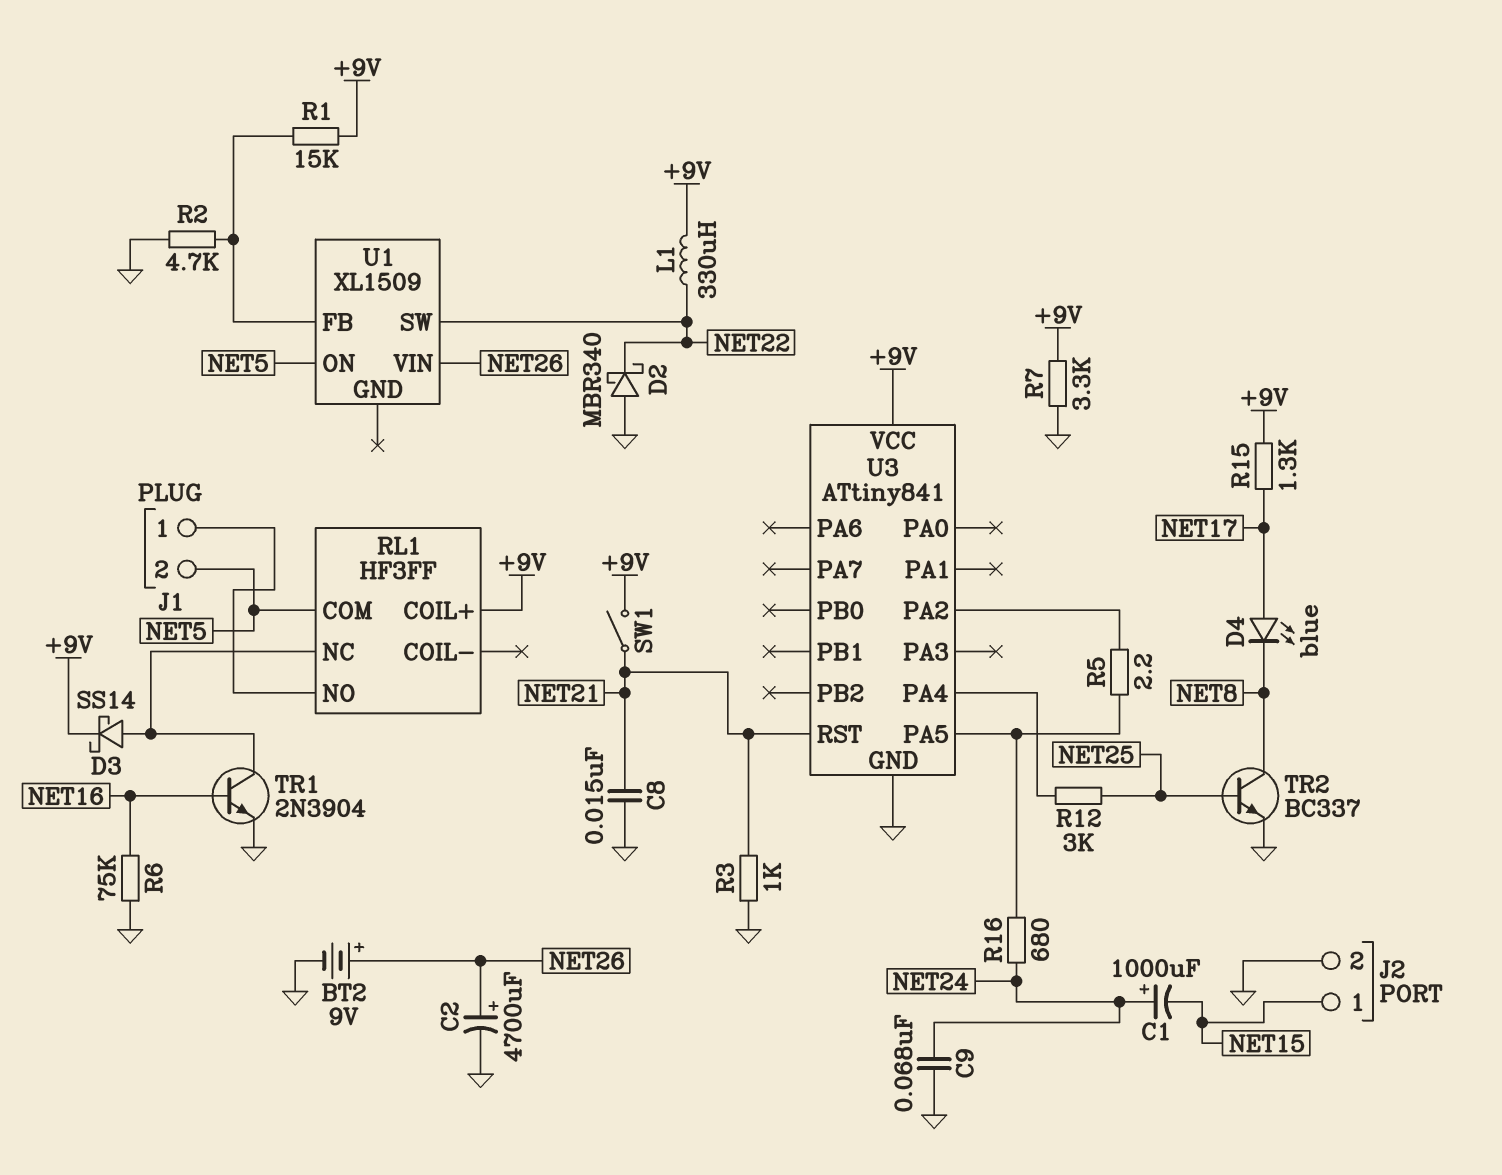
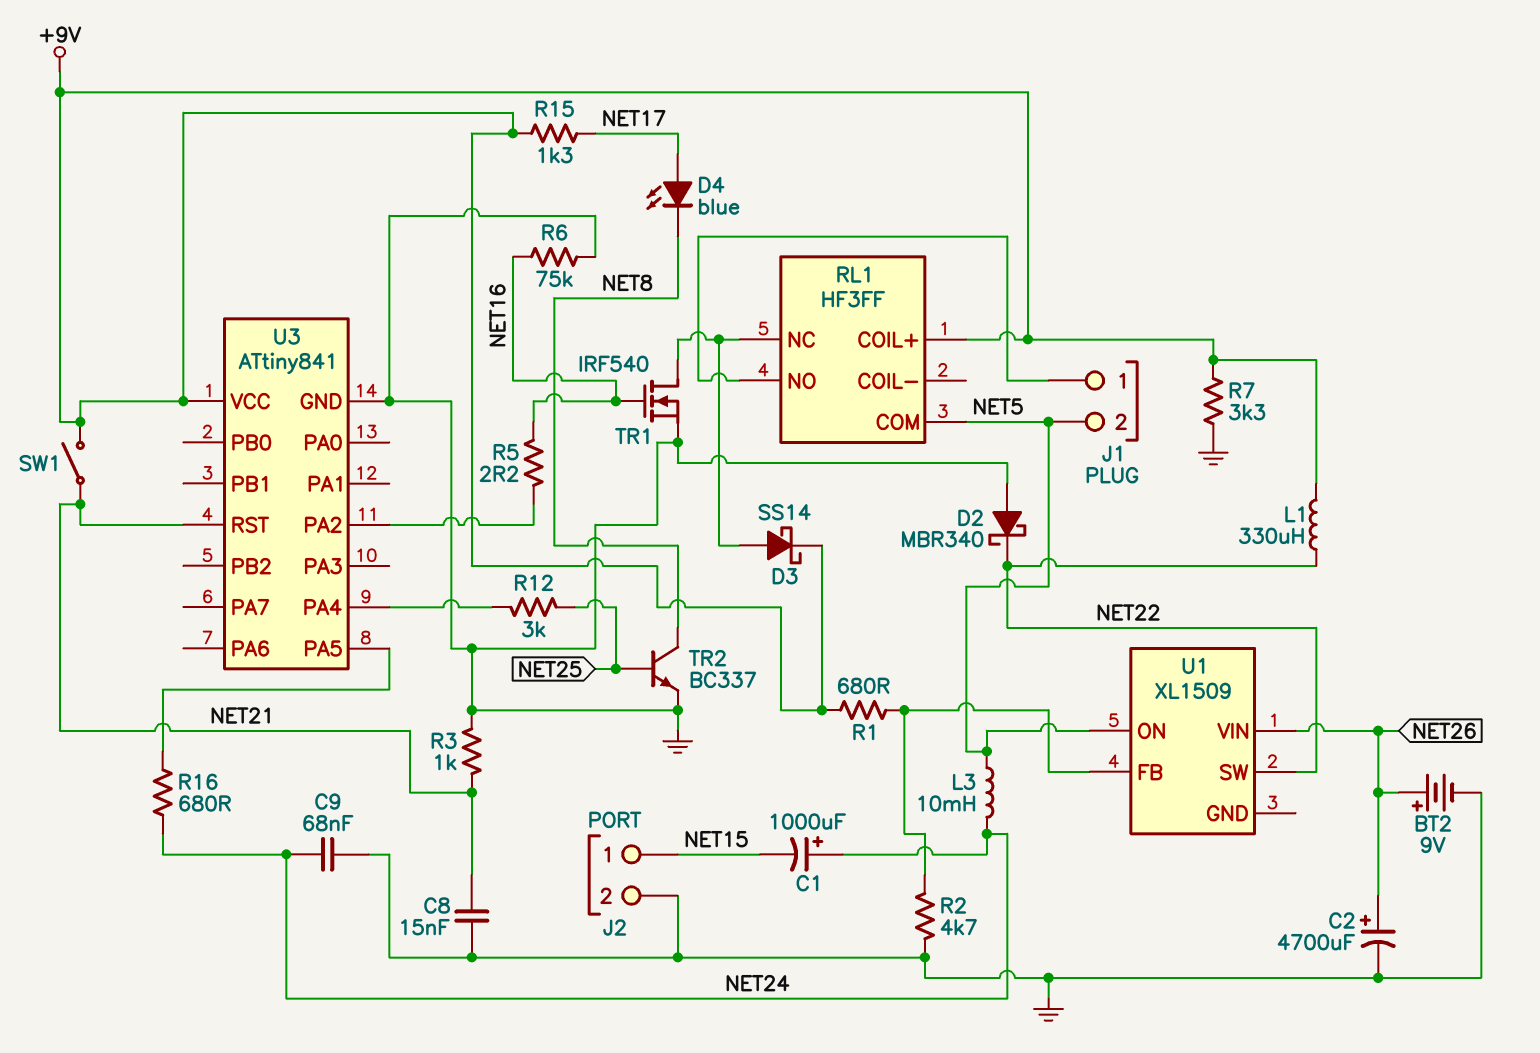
L3: none -> 10mH (NET5, NET24)
R1: 15k (+9V, U1/FB) -> 680 (+9V, U1/FB)
R5: 2.2 (U3/PA2, U3/PA5) -> 2.2 (NET16, U3/PA2)
TR1: NPN 2N3904 (B NET16, C RL1/NC, E GND) -> NMOS IRF540 (G NET16, D RL1/NC, S GND)

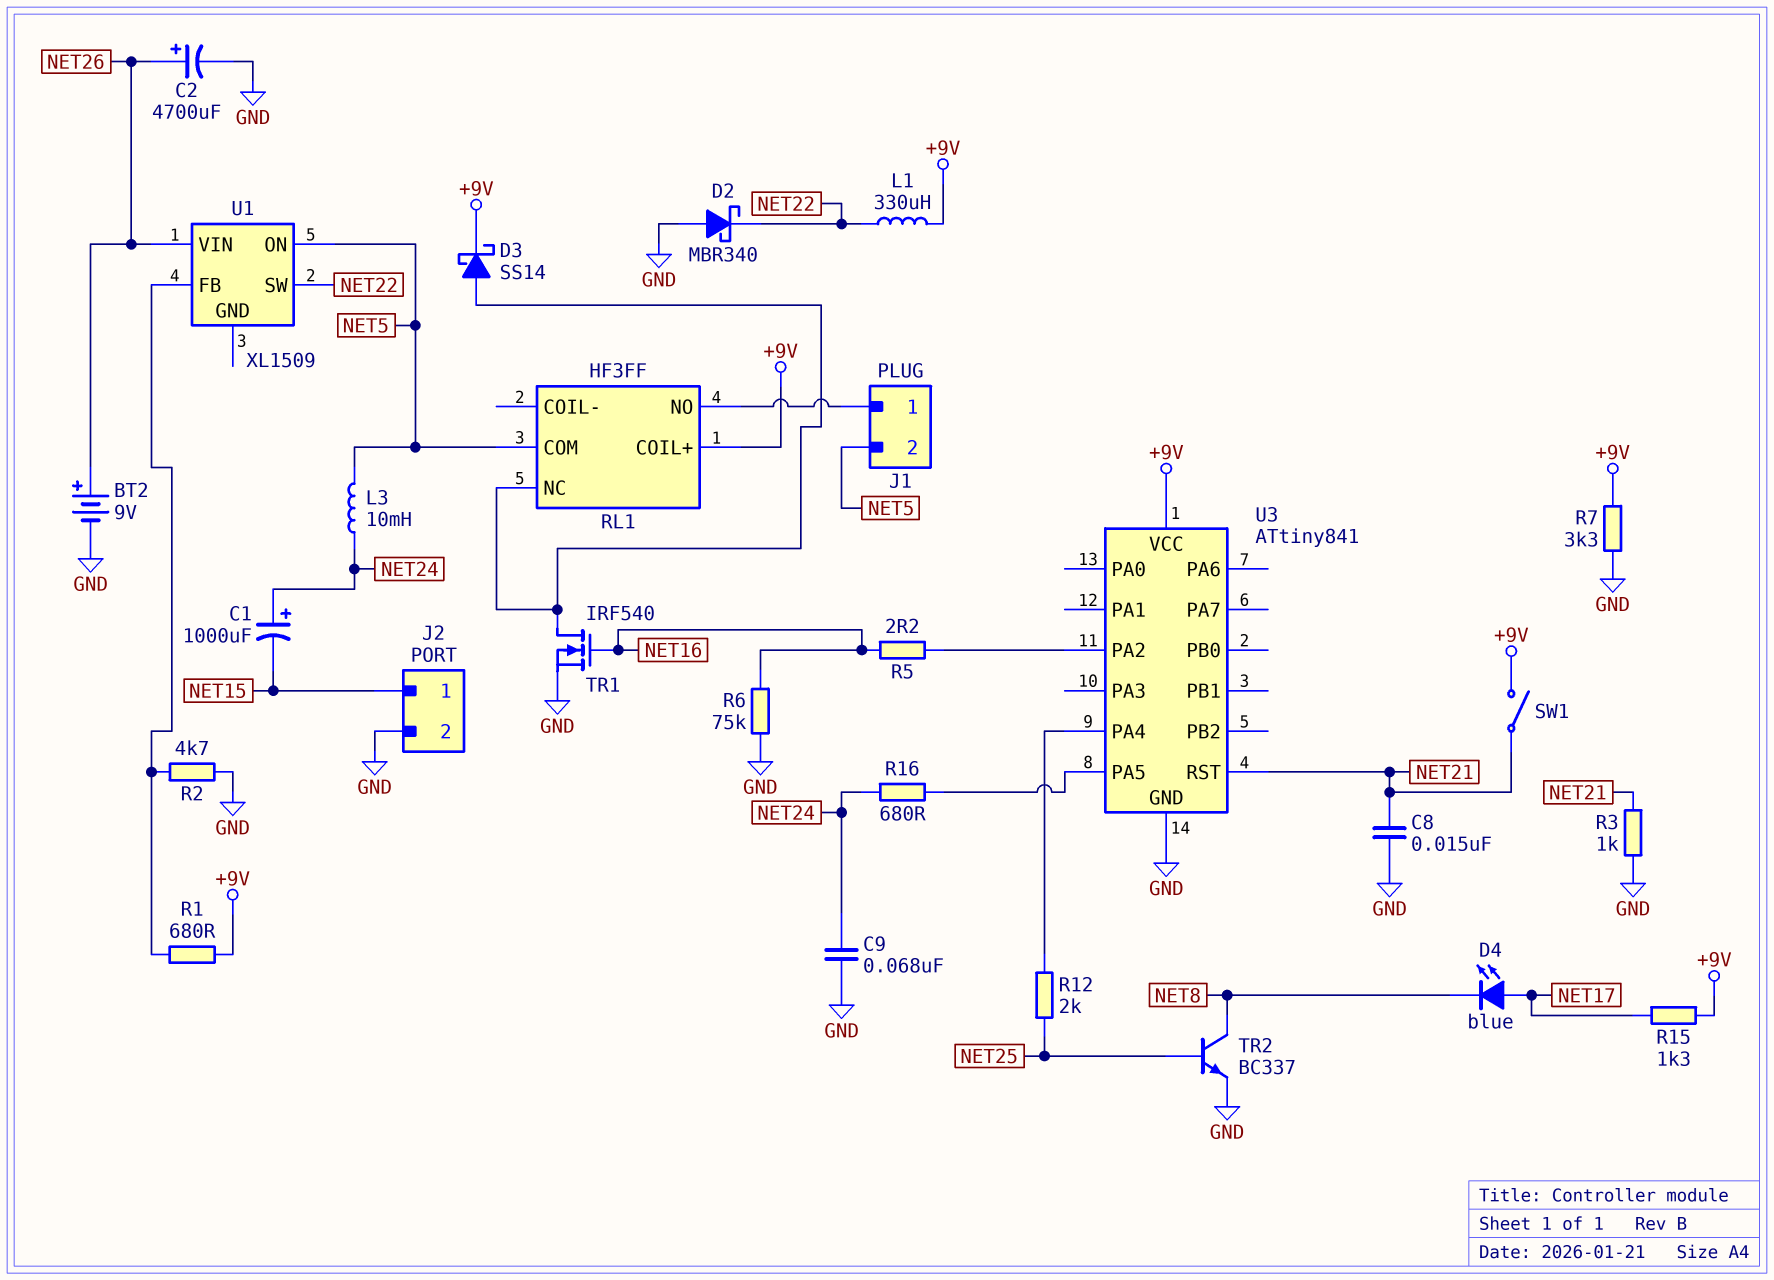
R12: 3k (NET25, U3/PA4) -> 2k (NET25, U3/PA4)

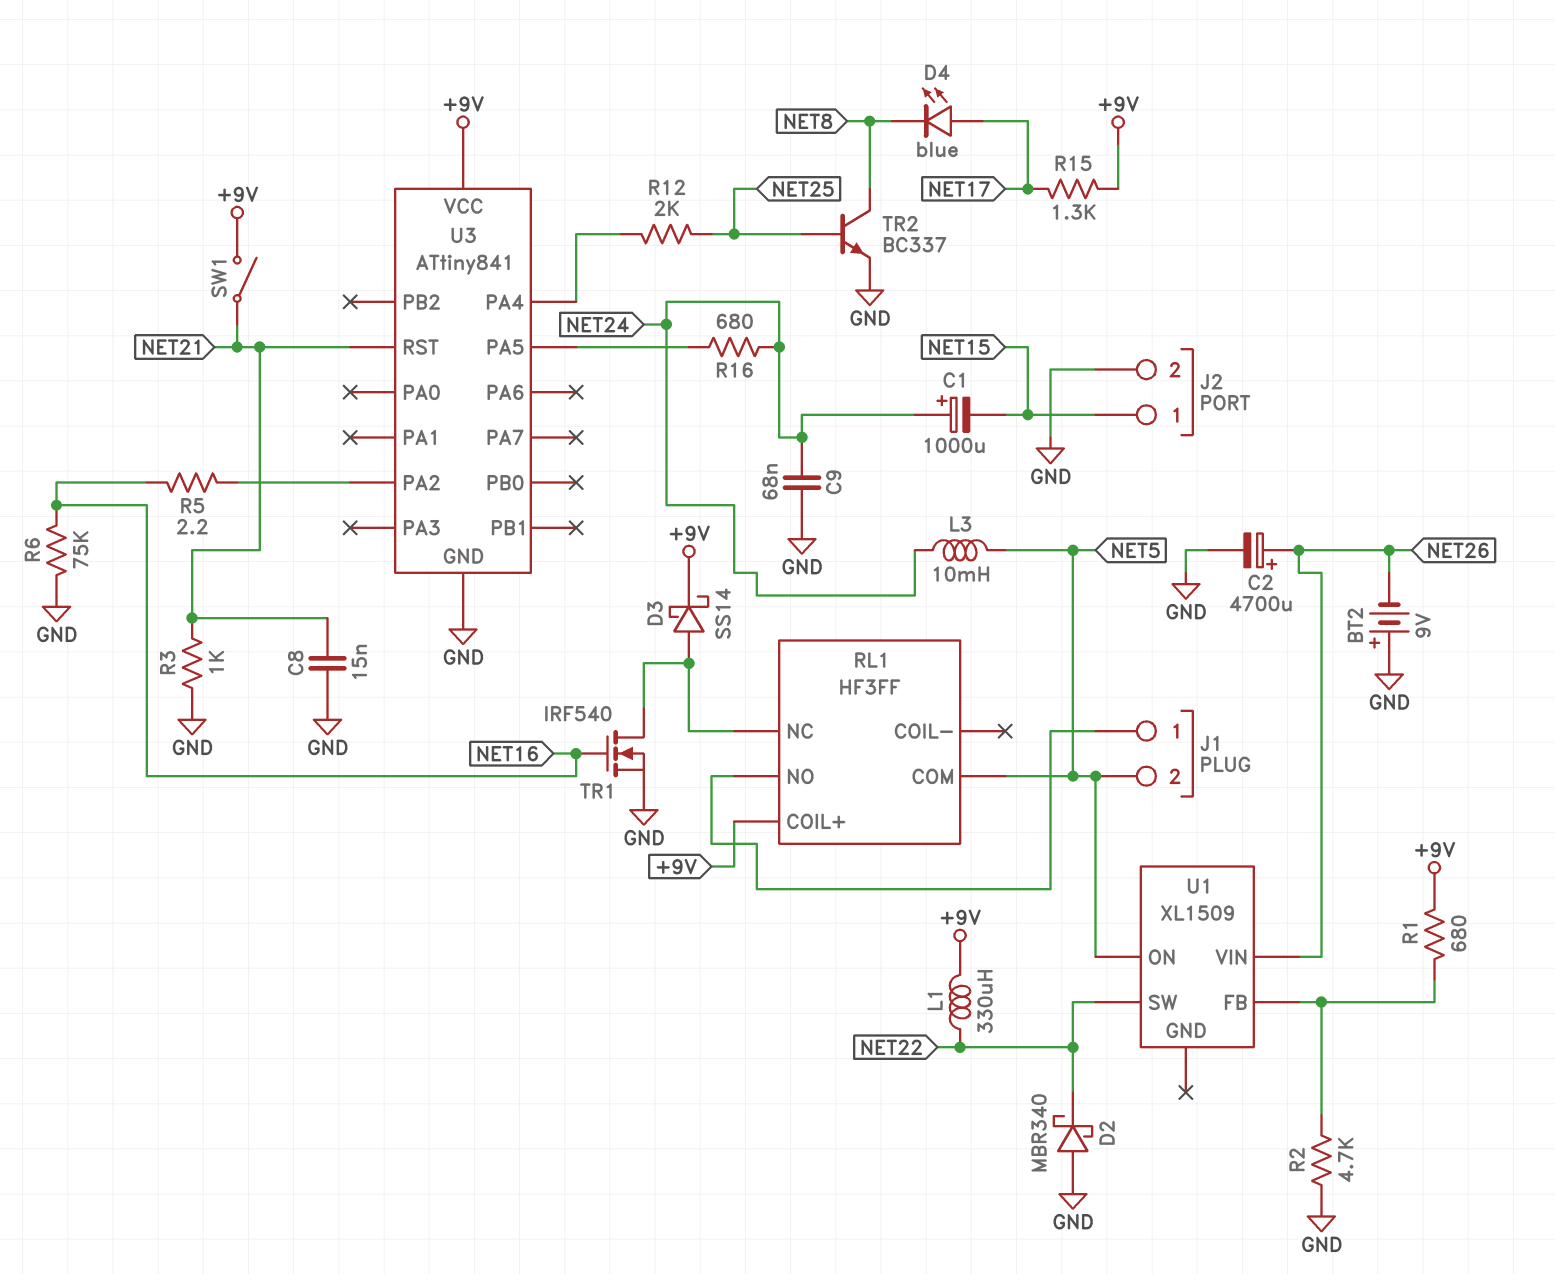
BT2: 9V (plus NET26, minus GND) -> 9V (plus GND, minus NET26)
R7: 3.3k (+9V, GND) -> none

